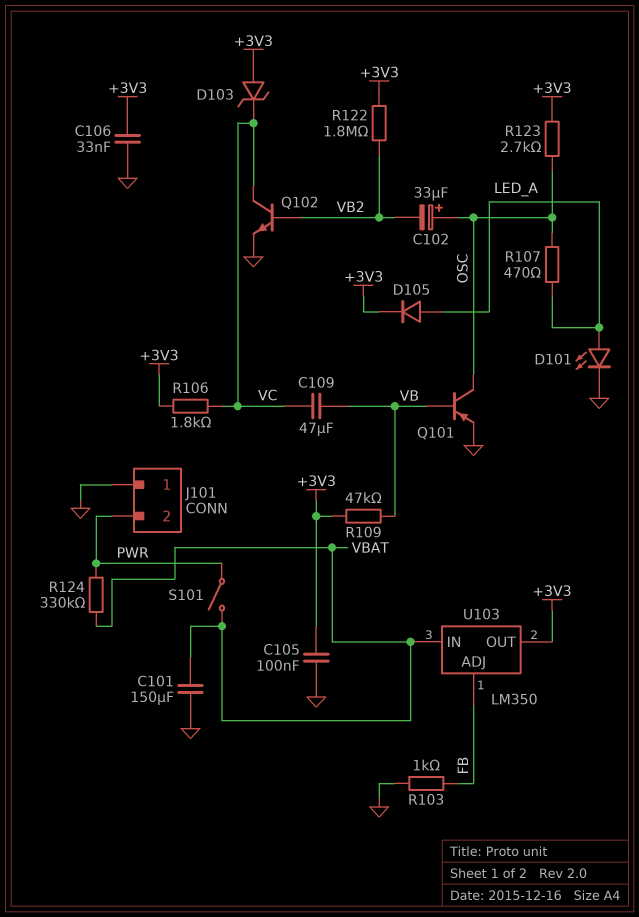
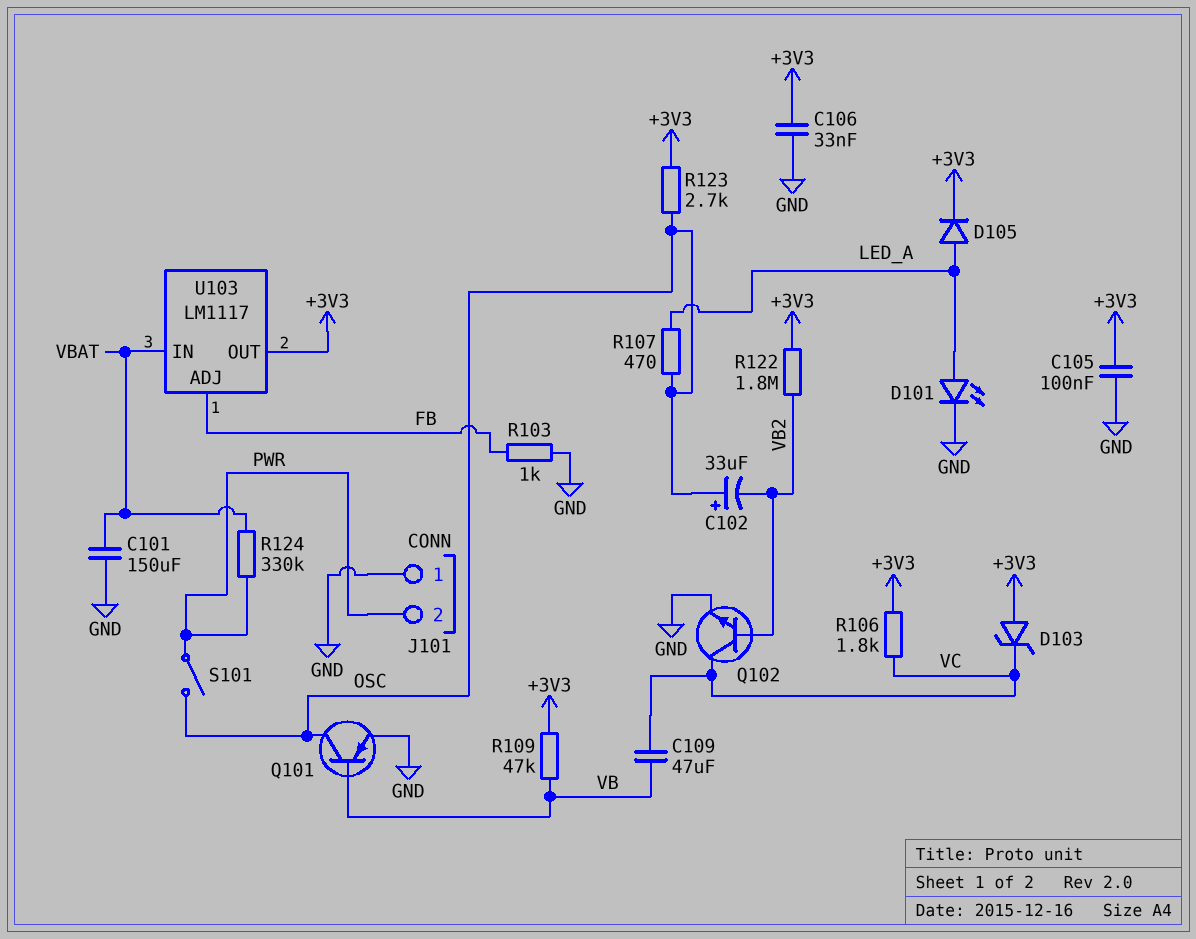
S101: switch (PWR, VBAT) -> switch (OSC, PWR)
U103: LM350 -> LM1117

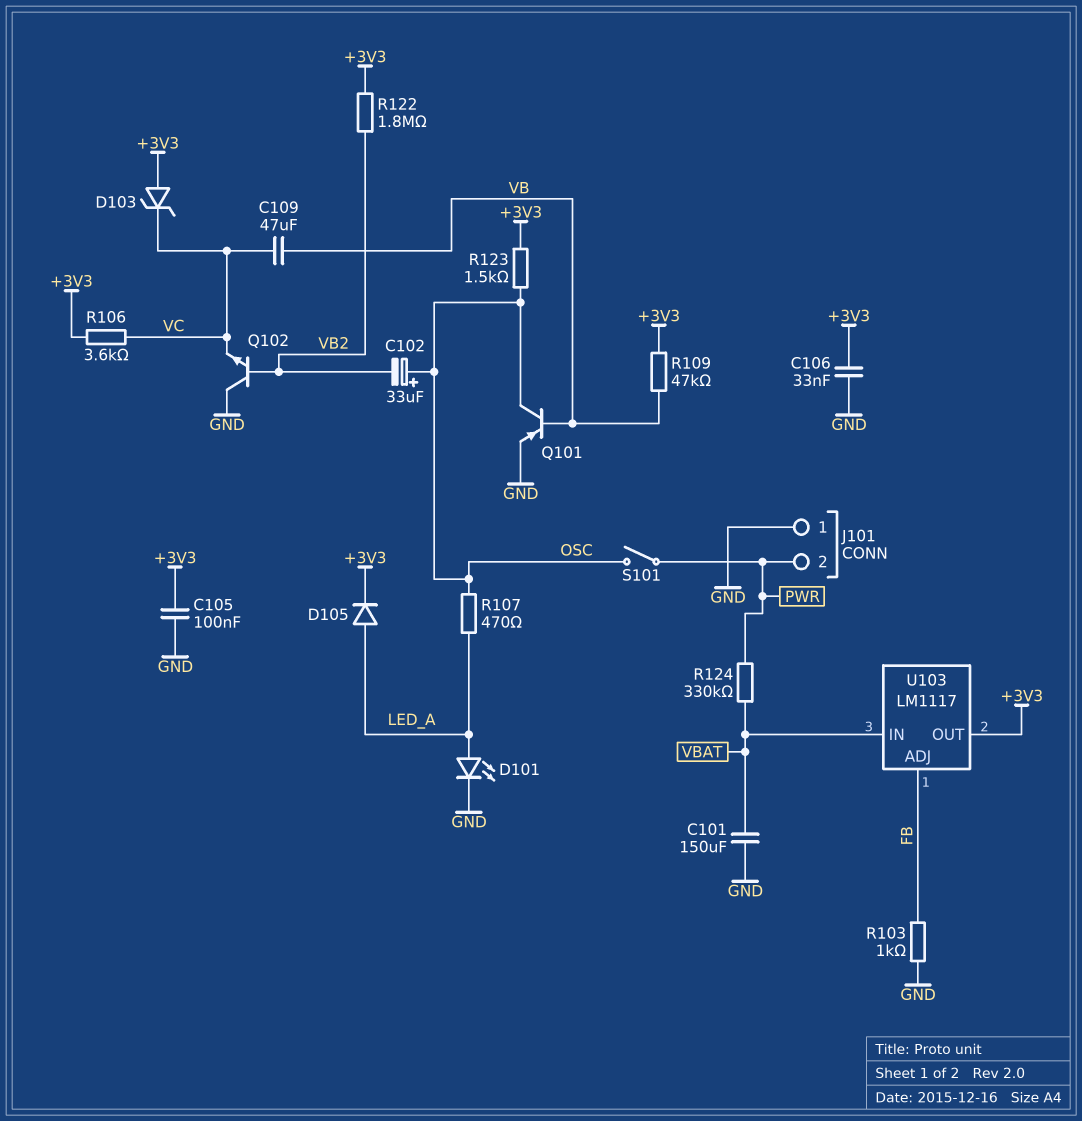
Q102: NPN (B VB2, C VC, E GND) -> NPN (B VB2, C GND, E VC)
R106: 1.8k (+3V3, VC) -> 3.6k (+3V3, VC)
R123: 2.7k (+3V3, OSC) -> 1.5k (+3V3, OSC)

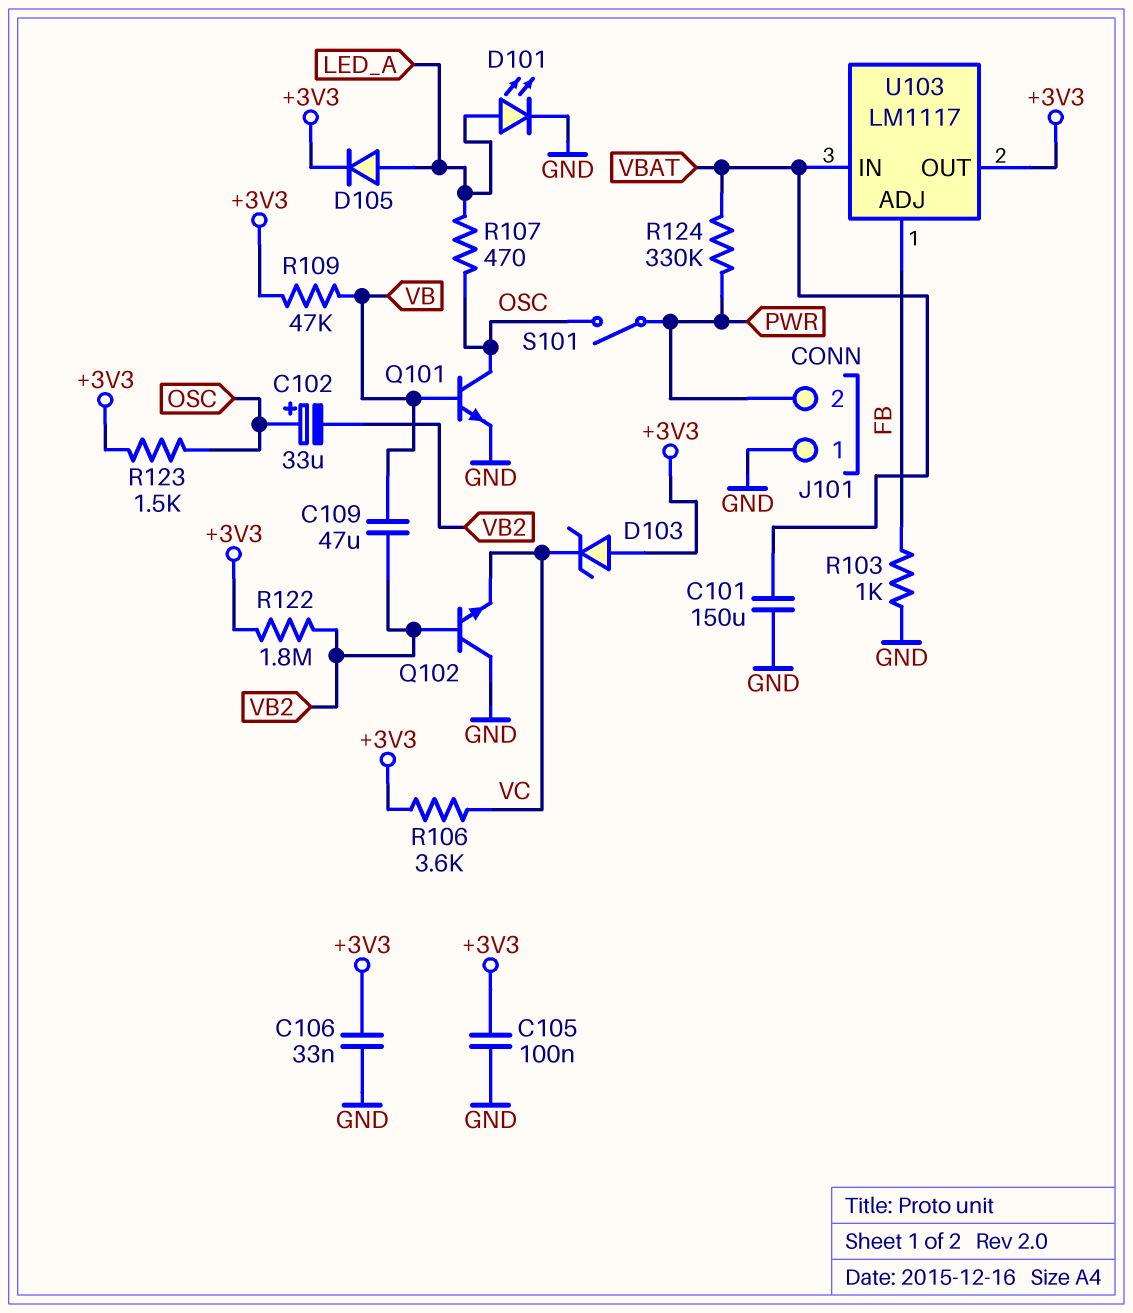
C109: 47uF (VB, VC) -> 47uF (VB, VB2)
Q101: PNP (B VB, C OSC, E GND) -> NPN (B VB, C OSC, E GND)

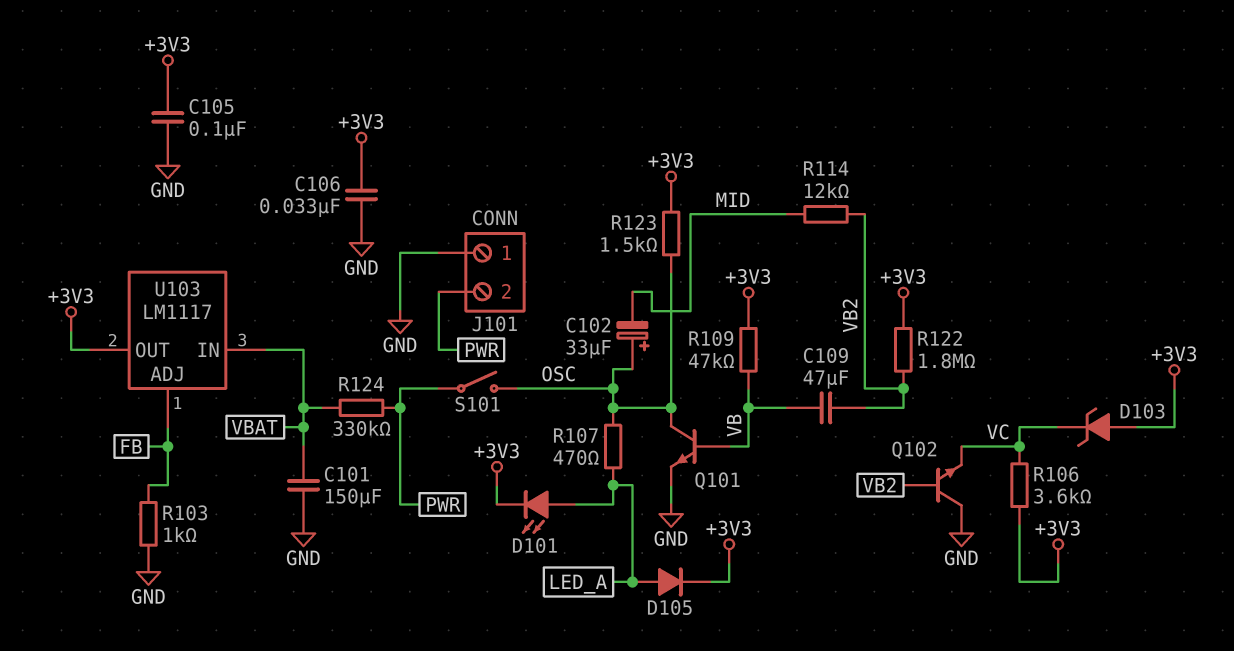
C102: 33uF (plus OSC, minus VB2) -> 33uF (plus OSC, minus MID)
D101: LED (A LED_A, K GND) -> LED (A LED_A, K +3V3)
R114: none -> 12k (MID, VB2)

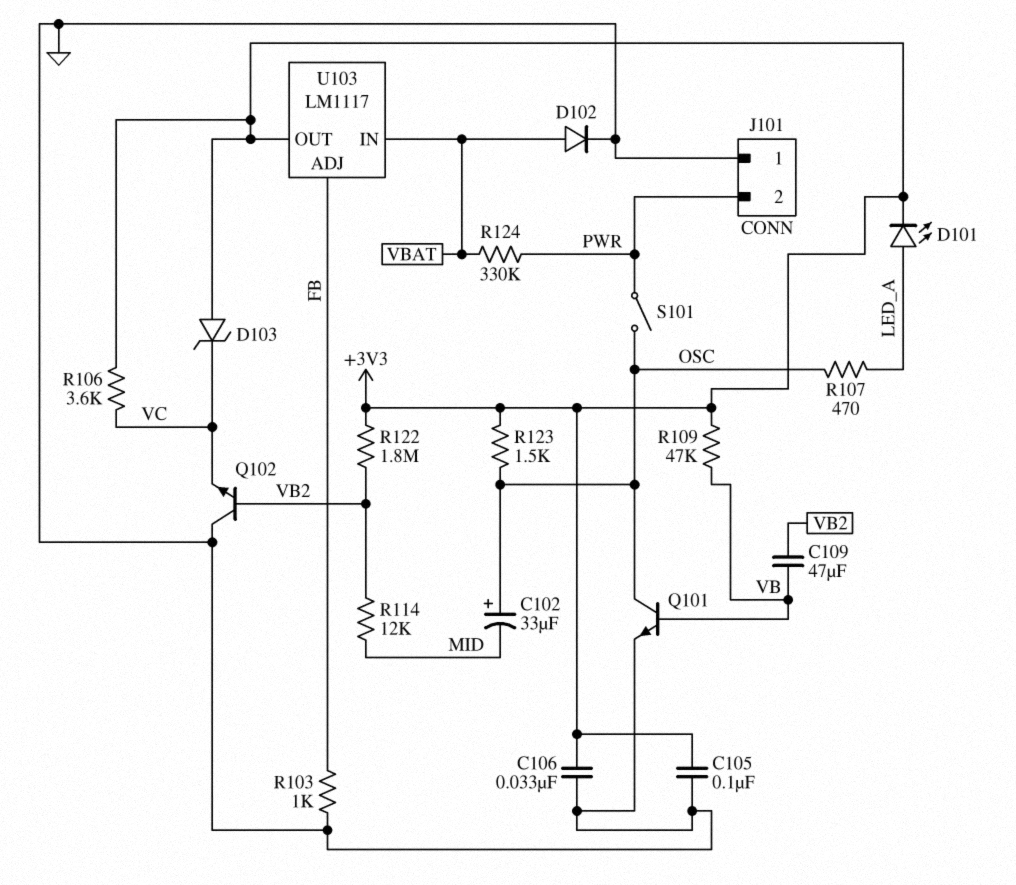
C101: 150uF (GND, VBAT) -> none
D102: none -> diode (A VBAT, K GND)
D105: diode (A LED_A, K +3V3) -> none

